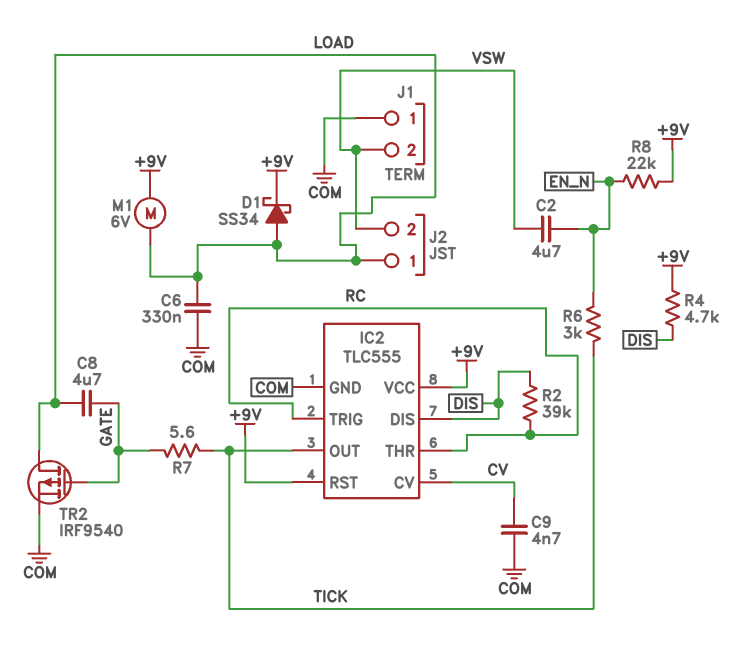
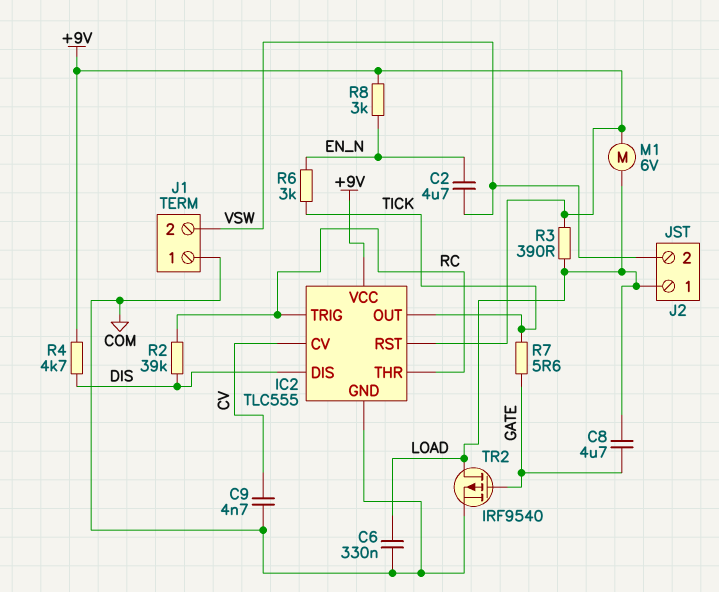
D1: schottky SS34 (A LOAD, K +9V) -> none
R3: none -> 390 (+9V, LOAD)
R8: 22k (+9V, EN_N) -> 3k (+9V, EN_N)

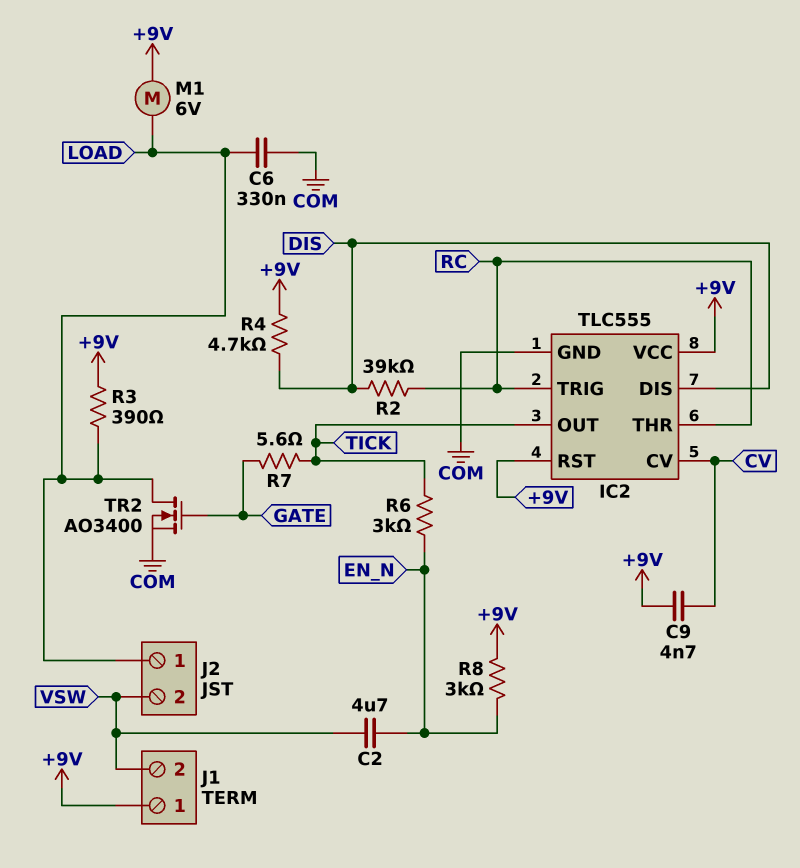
C8: 4.7uF (GATE, LOAD) -> none
C9: 4.7nF (COM, CV) -> 4.7nF (+9V, CV)
J1 pin 1: COM -> +9V
TR2: PMOS IRF9540 (G GATE, D LOAD, S COM) -> NMOS AO3400 (G GATE, D LOAD, S COM)

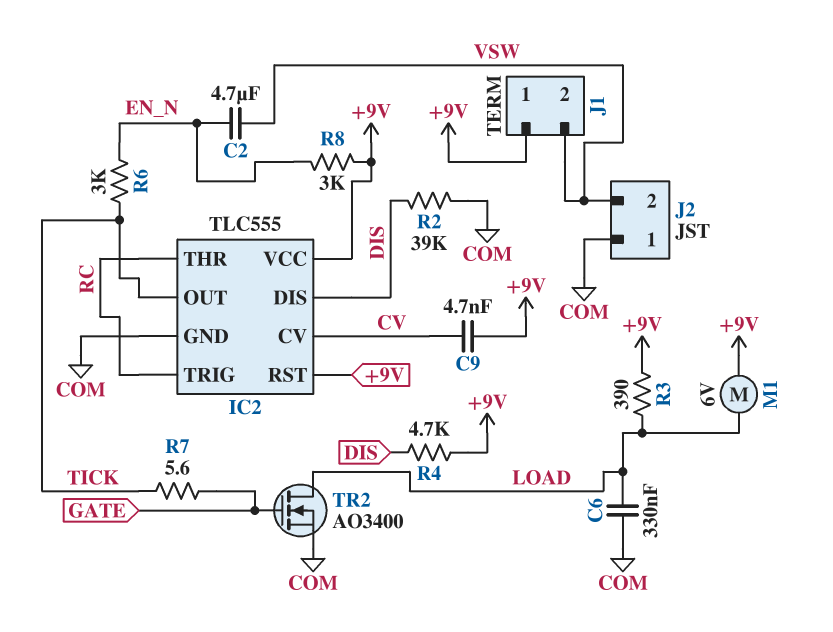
J2 pin 1: LOAD -> COM
R2: 39k (DIS, RC) -> 39k (COM, DIS)

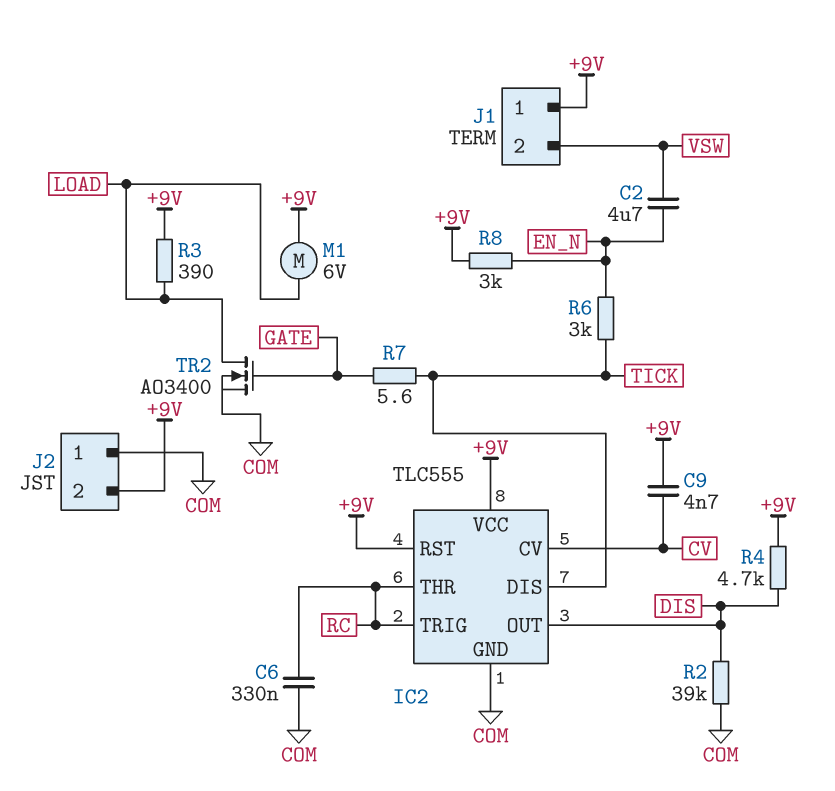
C6: 330nF (COM, LOAD) -> 330nF (COM, RC)
IC2 pin DIS: DIS -> TICK
IC2 pin OUT: TICK -> DIS
J2 pin 2: VSW -> +9V

